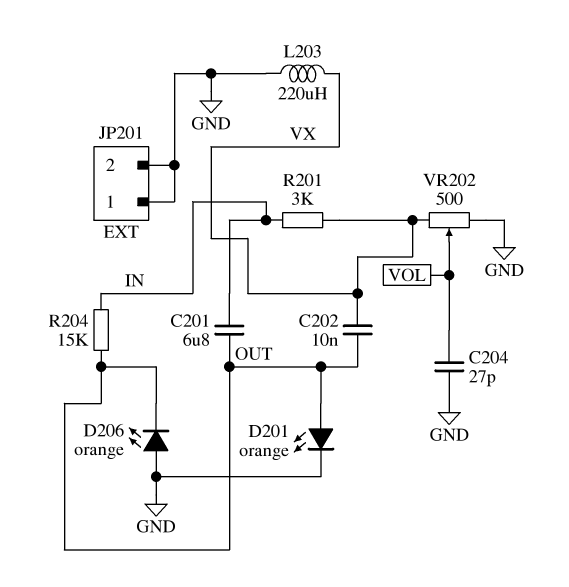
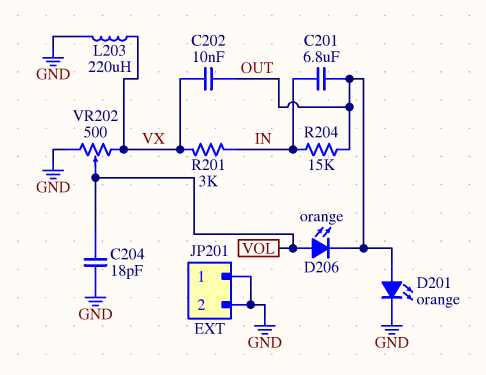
C204: 27pF (GND, VOL) -> 18pF (GND, VOL)
D206: LED orange (A GND, K OUT) -> LED orange (A VOL, K OUT)

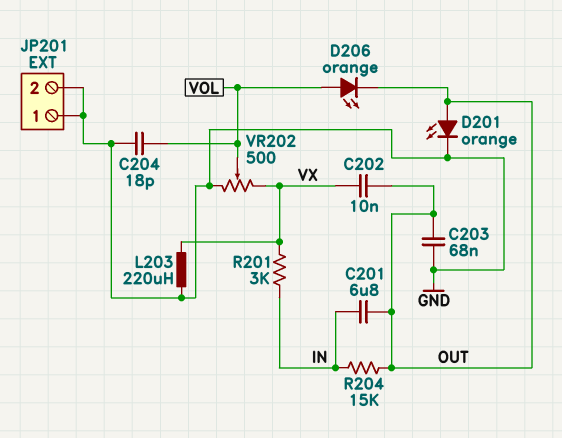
C203: none -> 68nF (GND, OUT)

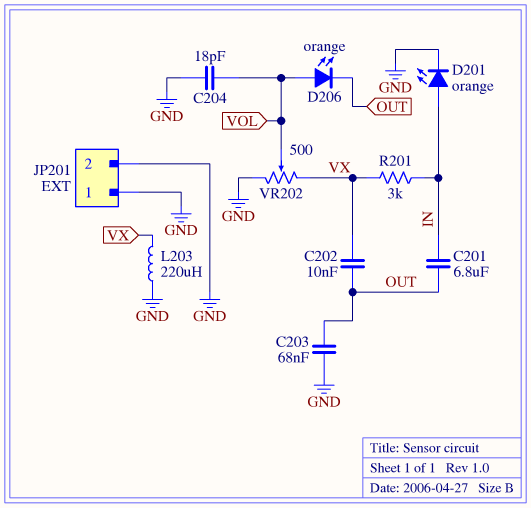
D201: LED orange (A OUT, K GND) -> LED orange (A IN, K GND)
R204: 15k (IN, OUT) -> none

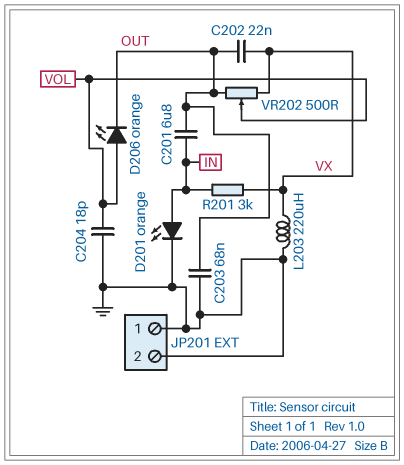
C202: 10nF (OUT, VX) -> 22nF (OUT, VX)
VR202: 500 (GND, VX, wiper VOL) -> 500 (OUT, VX, wiper VOL)

